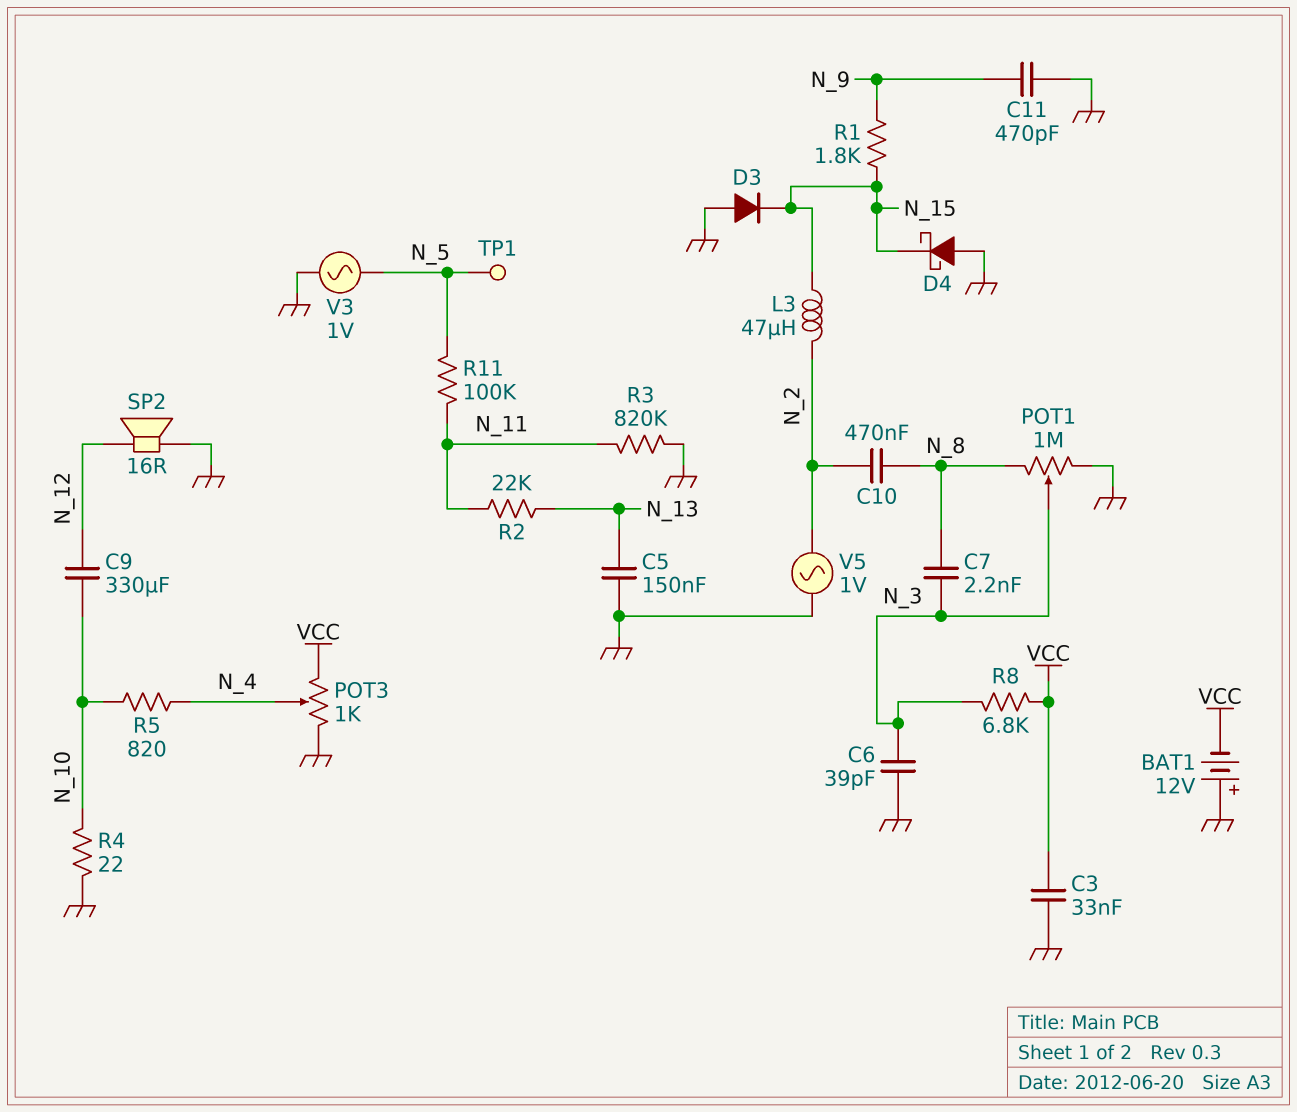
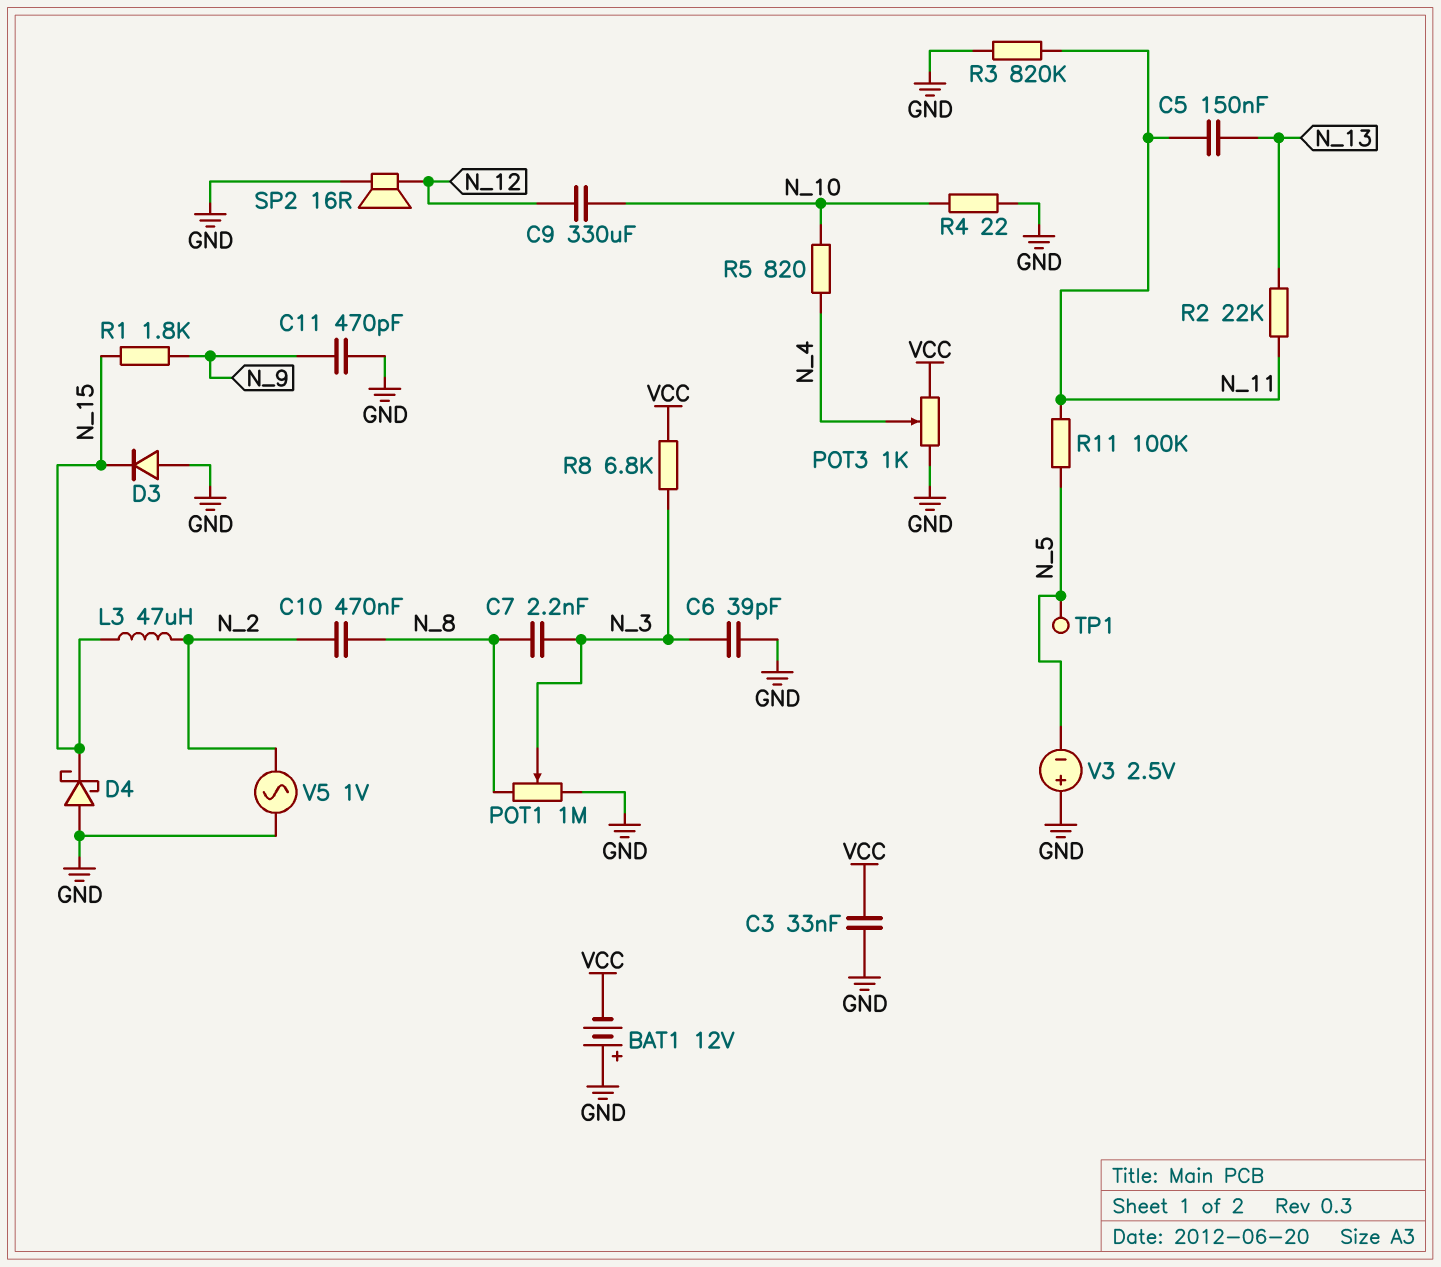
C5: 150nF (GND, N_13) -> 150nF (N_11, N_13)
V3: AC 1V (GND, N_5) -> 2.5V (plus GND, minus N_5)

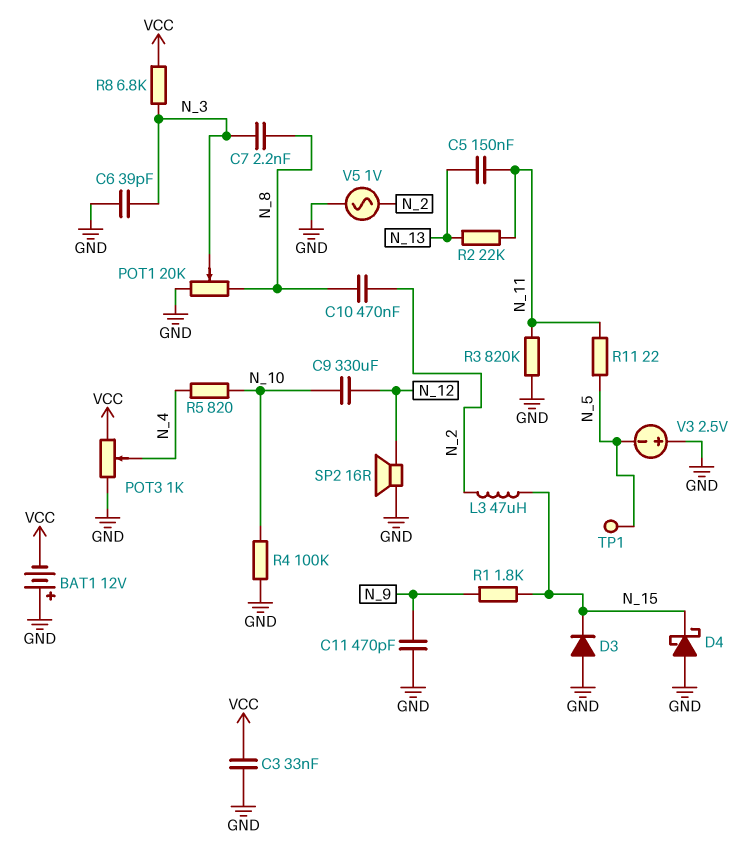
POT1: 1M (GND, N_8, wiper N_3) -> 20k (GND, N_8, wiper N_3)
R4: 22 (GND, N_10) -> 100k (GND, N_10)
R11: 100k (N_5, N_11) -> 22 (N_5, N_11)

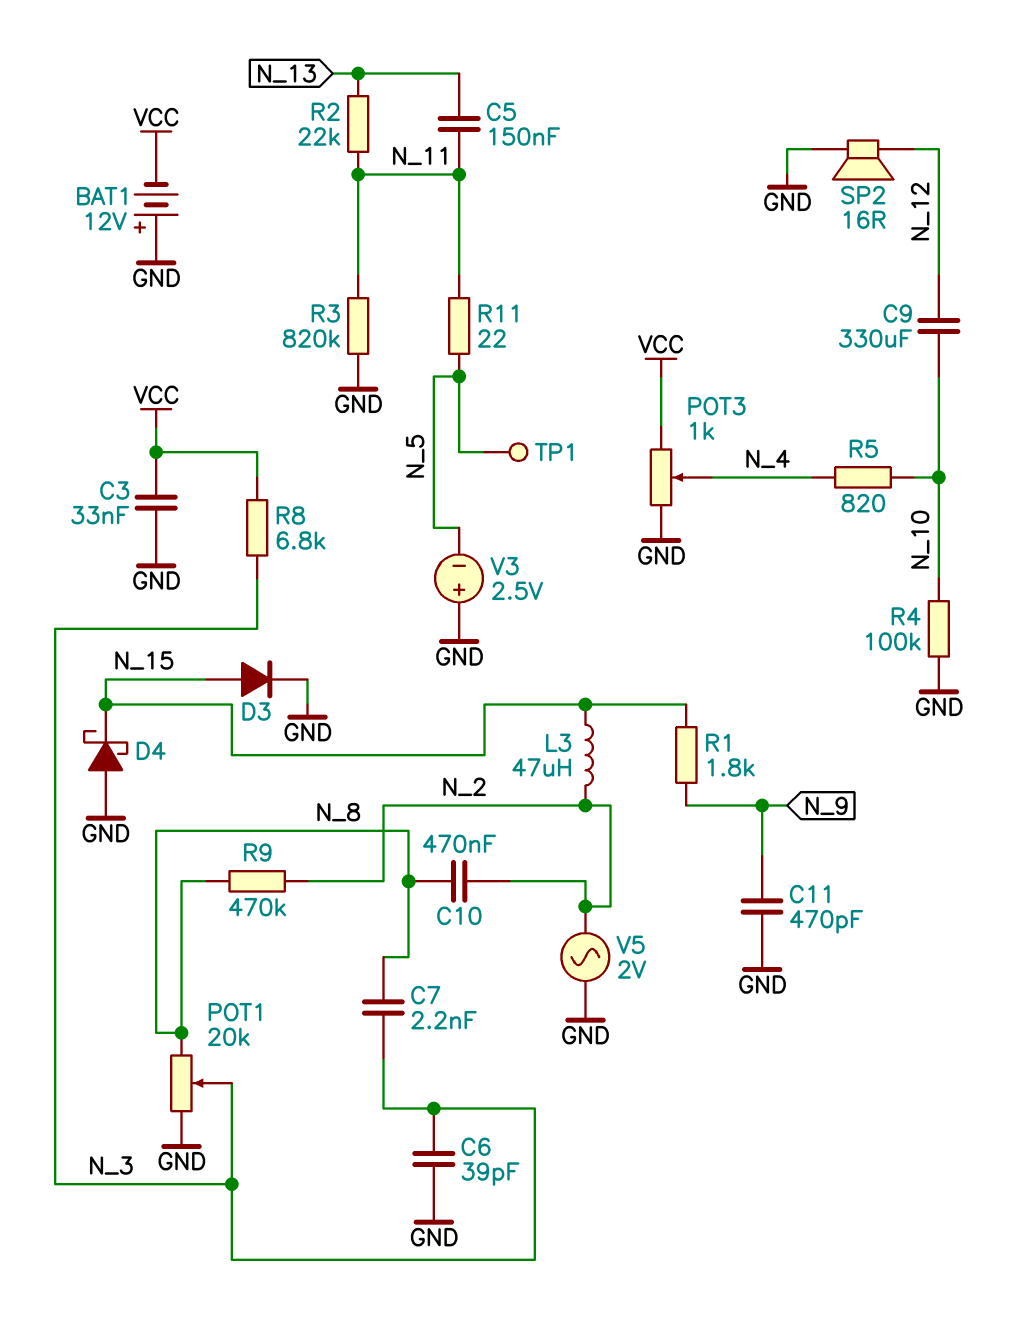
D3: diode (A GND, K N_15) -> diode (A N_15, K GND)
R9: none -> 470k (N_2, N_8)
V5: AC 1V (GND, N_2) -> AC 2V (GND, N_2)

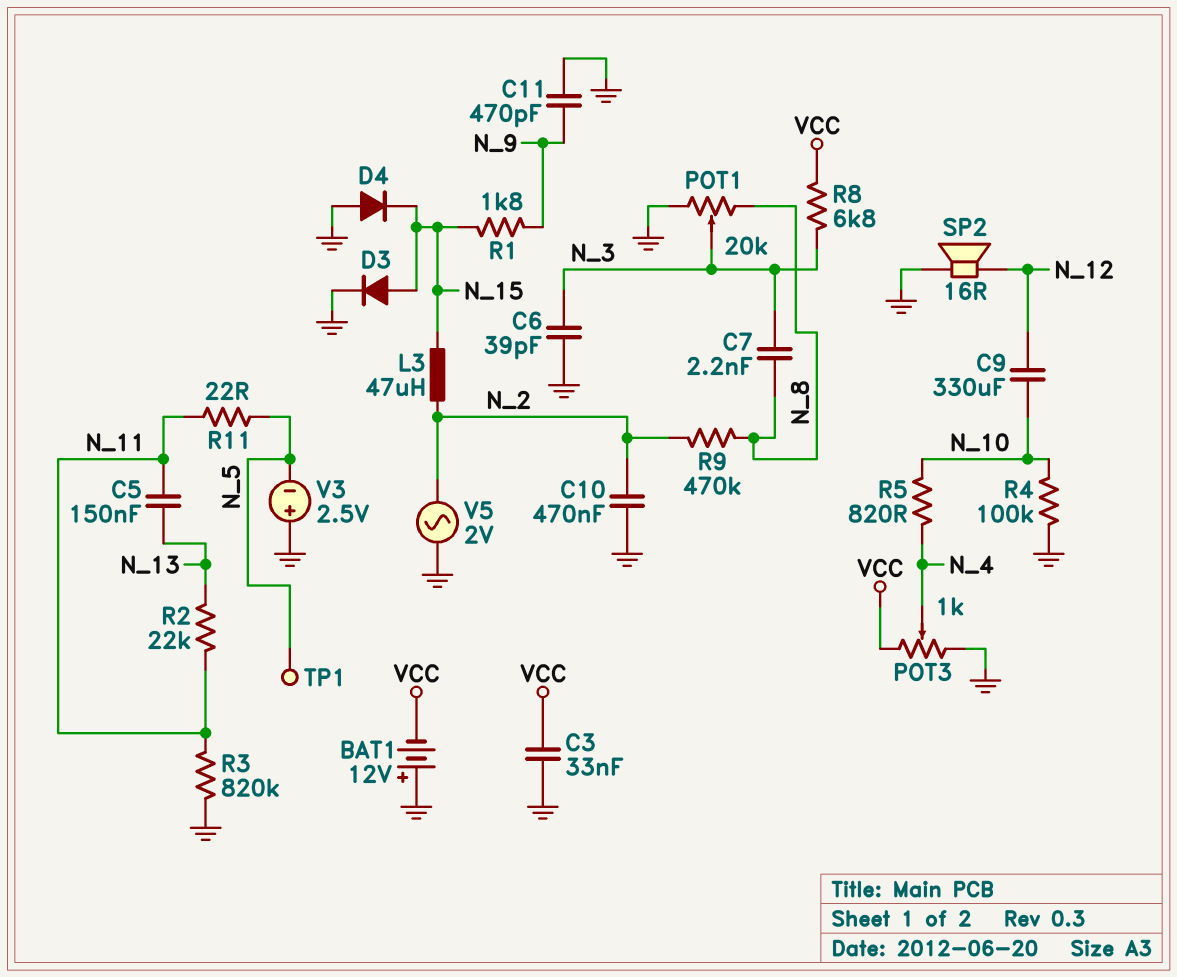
C10: 470nF (N_2, N_8) -> 470nF (GND, N_2)
D4: schottky (A GND, K N_15) -> diode (A GND, K N_15)

